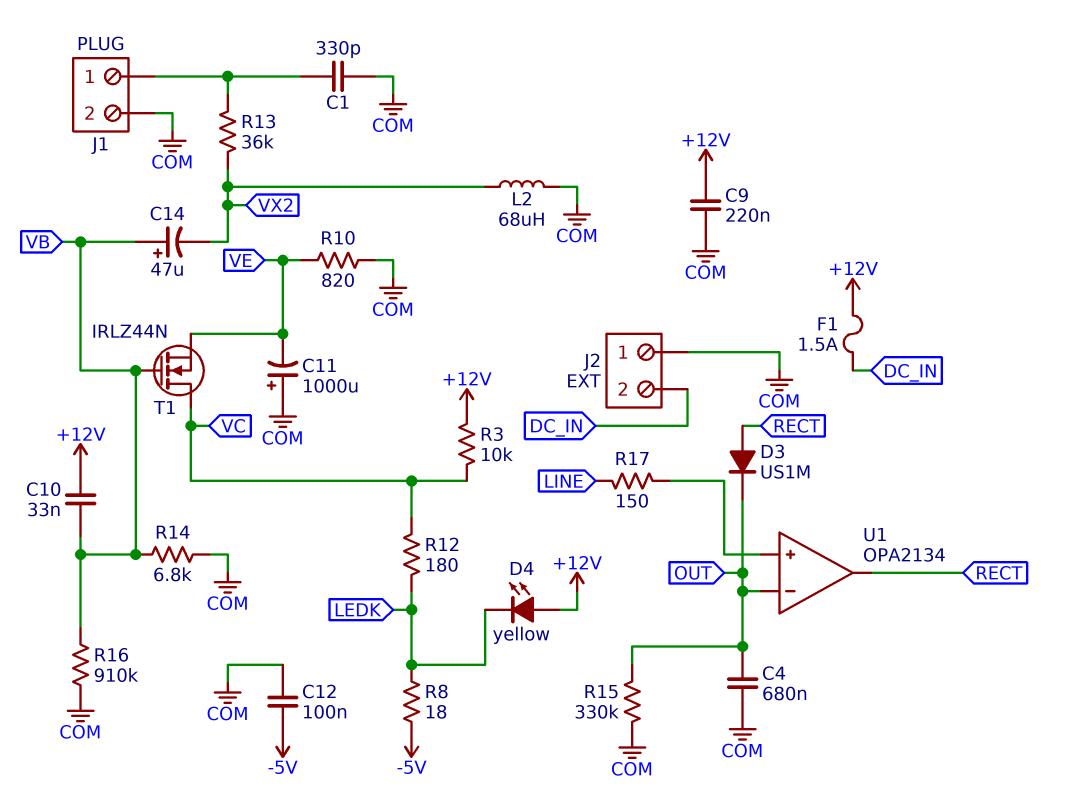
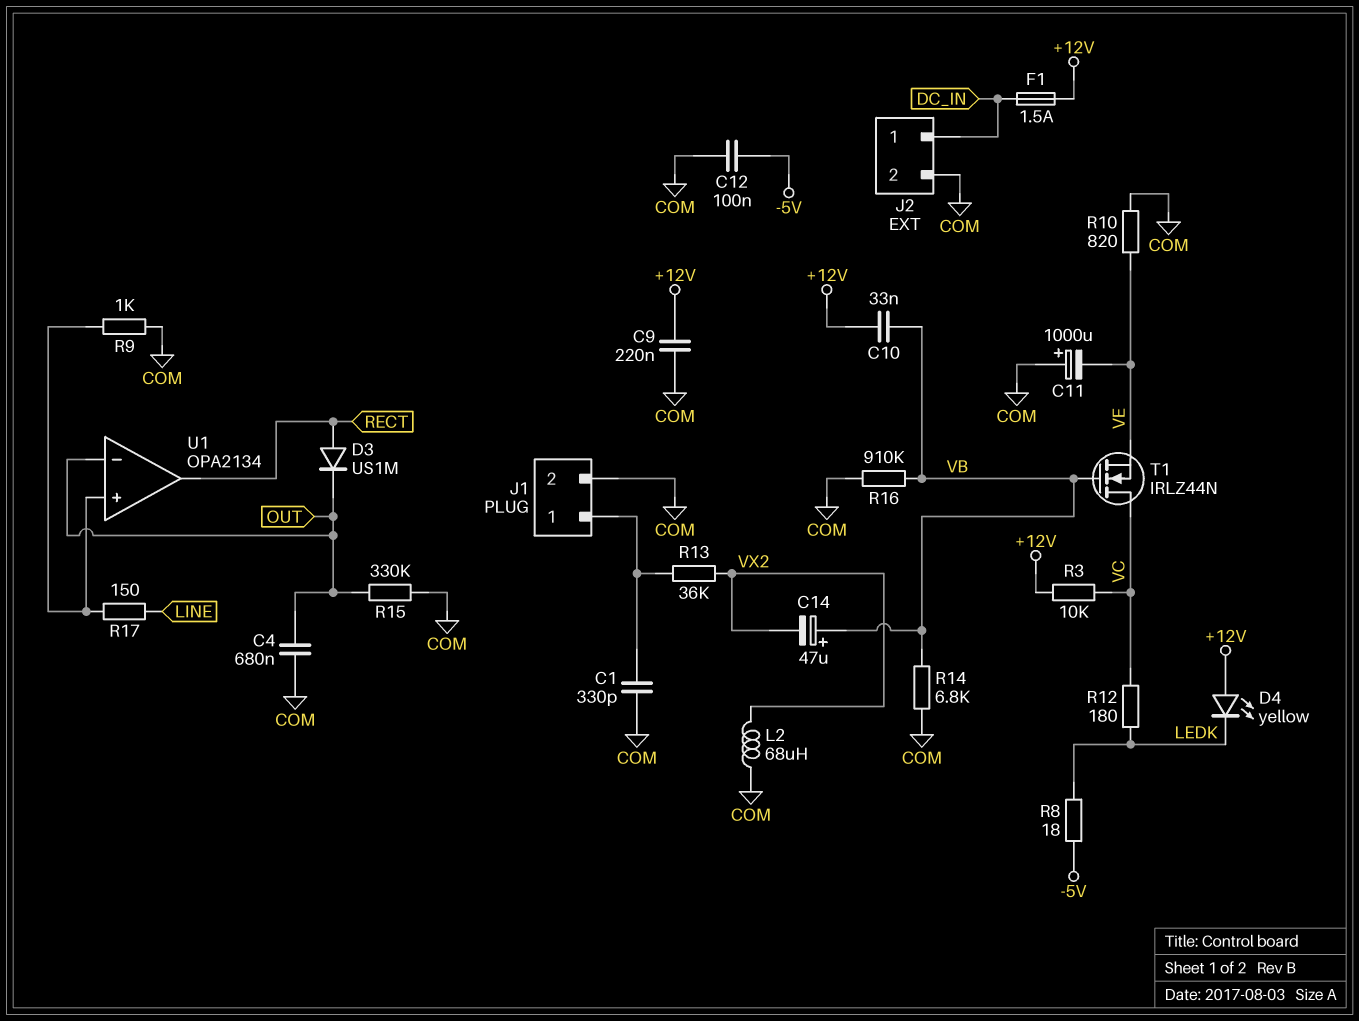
J2 pin 1: COM -> DC_IN
J2 pin 2: DC_IN -> COM
R9: none -> 1k (COM, U1/in+)

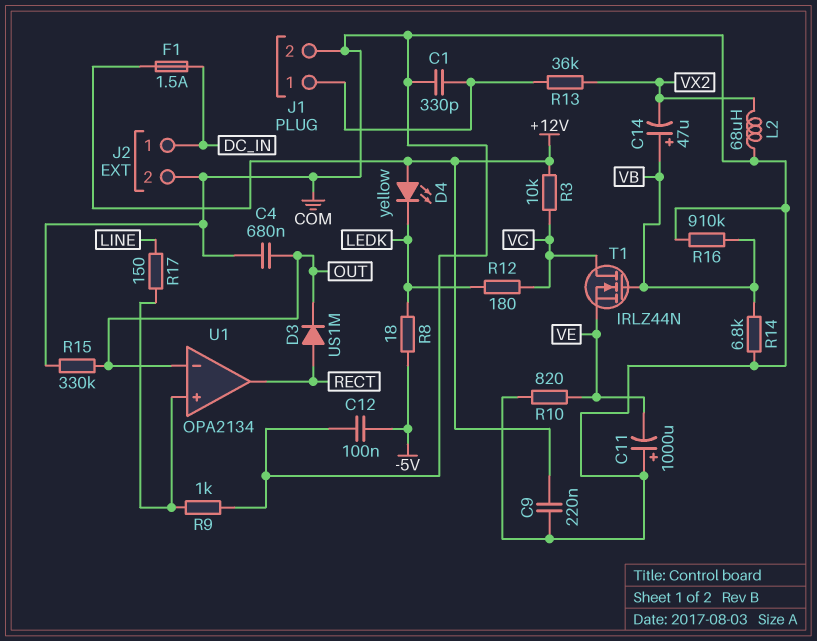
C10: 33nF (+12V, VB) -> none

